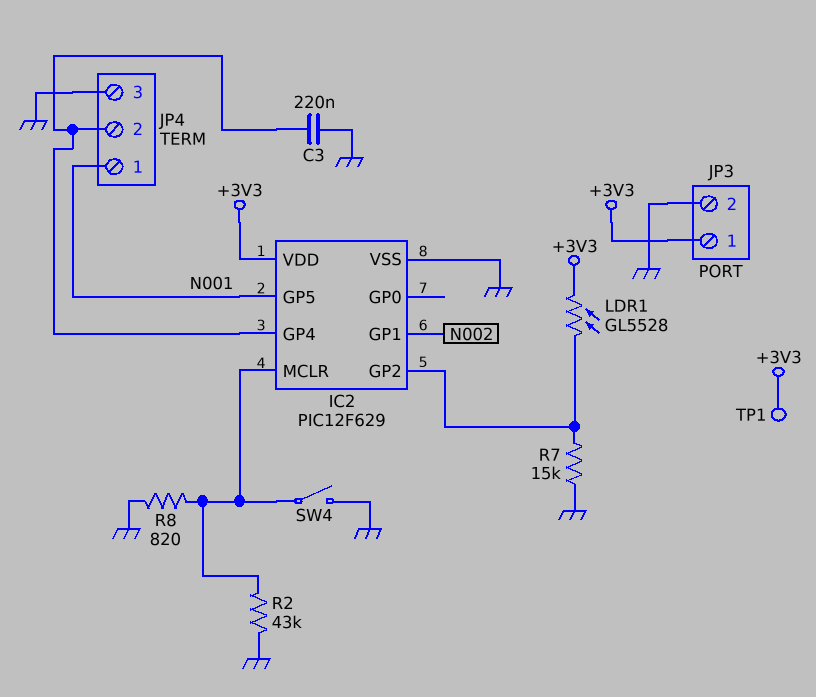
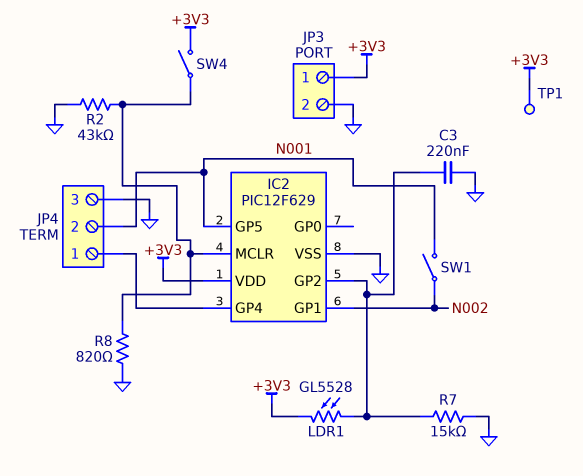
C3: 220nF (GND, IC2/GP4) -> 220nF (GND, IC2/GP2)
JP4 pin 1: N001 -> IC2/GP4
JP4 pin 2: IC2/GP4 -> N001
SW1: none -> switch (N001, N002)
SW4: switch (GND, IC2/MCLR) -> switch (+3V3, IC2/MCLR)

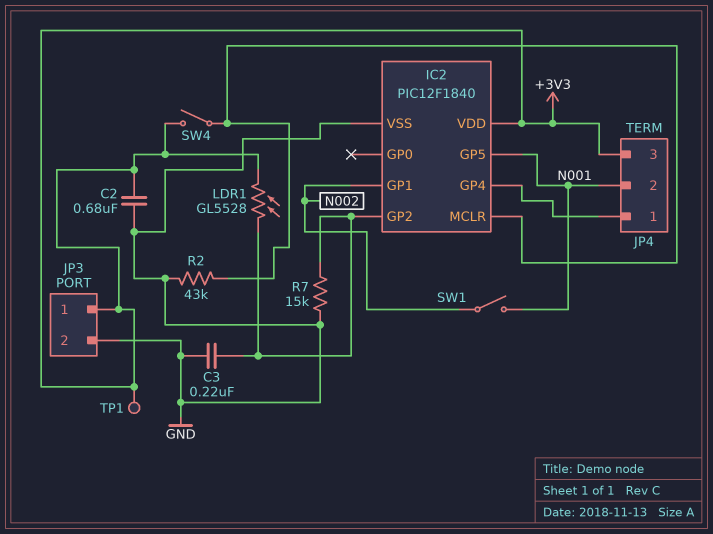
C2: none -> 680nF (+3V3, GND)
IC2: PIC12F629 -> PIC12F1840
JP4 pin 3: GND -> +3V3
R8: 820 (GND, IC2/MCLR) -> none

